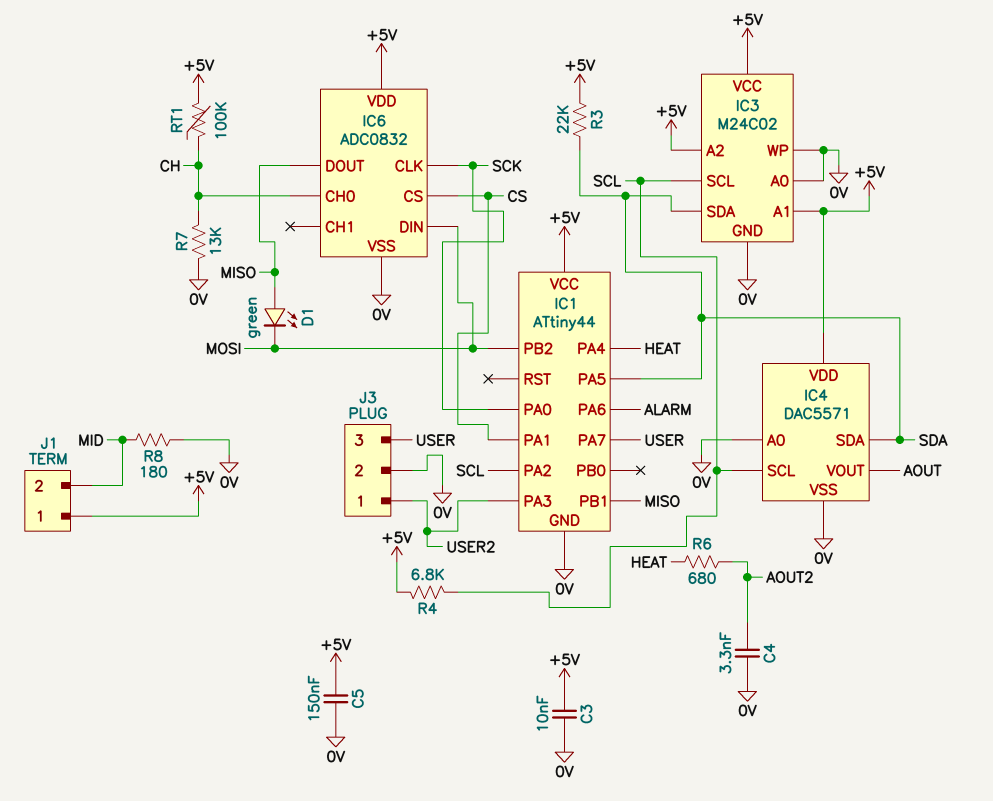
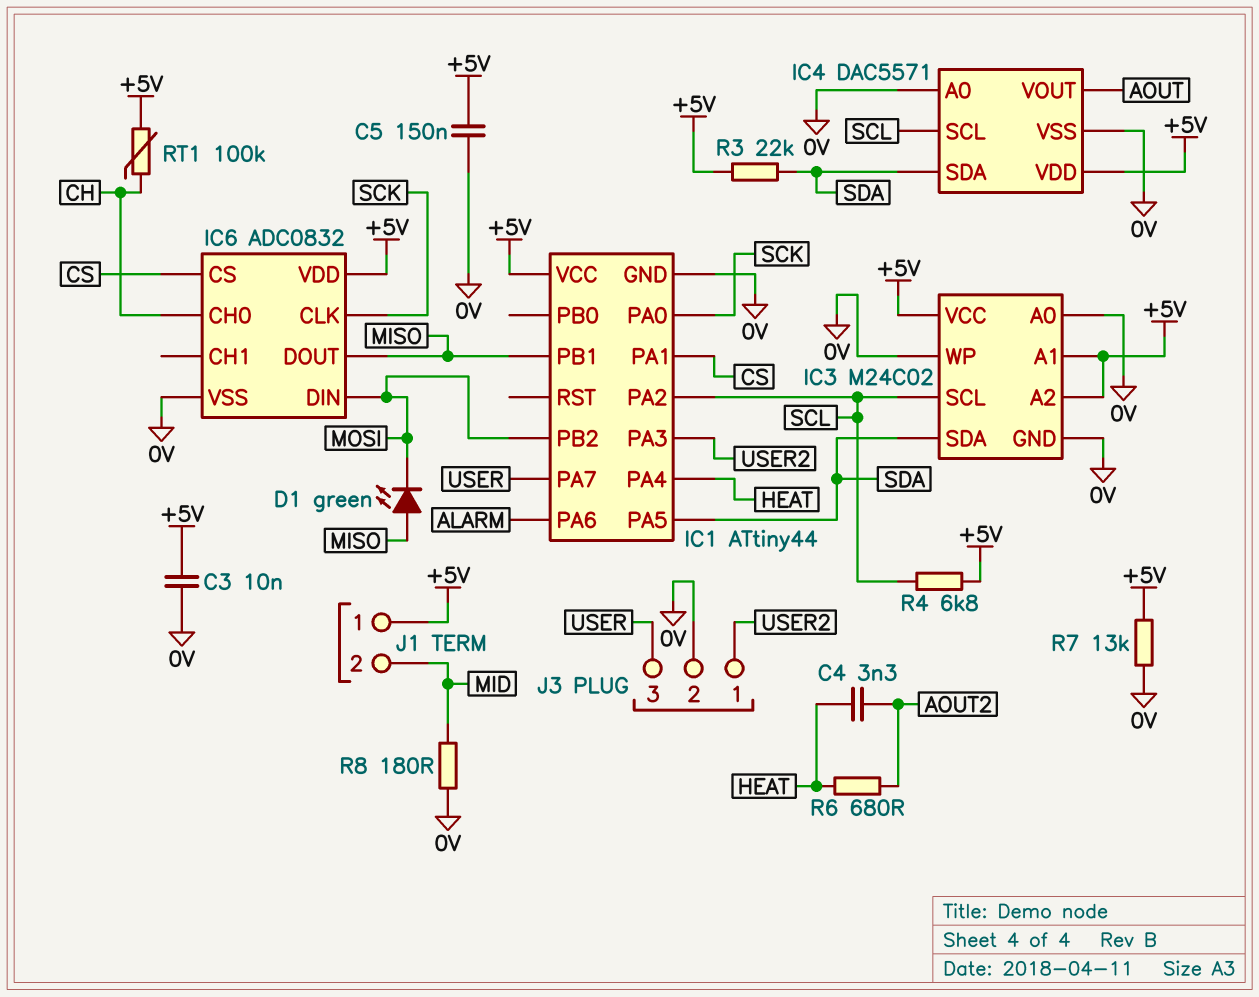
C4: 3.3nF (0V, AOUT2) -> 3.3nF (AOUT2, HEAT)
R7: 13k (0V, CH) -> 13k (+5V, 0V)

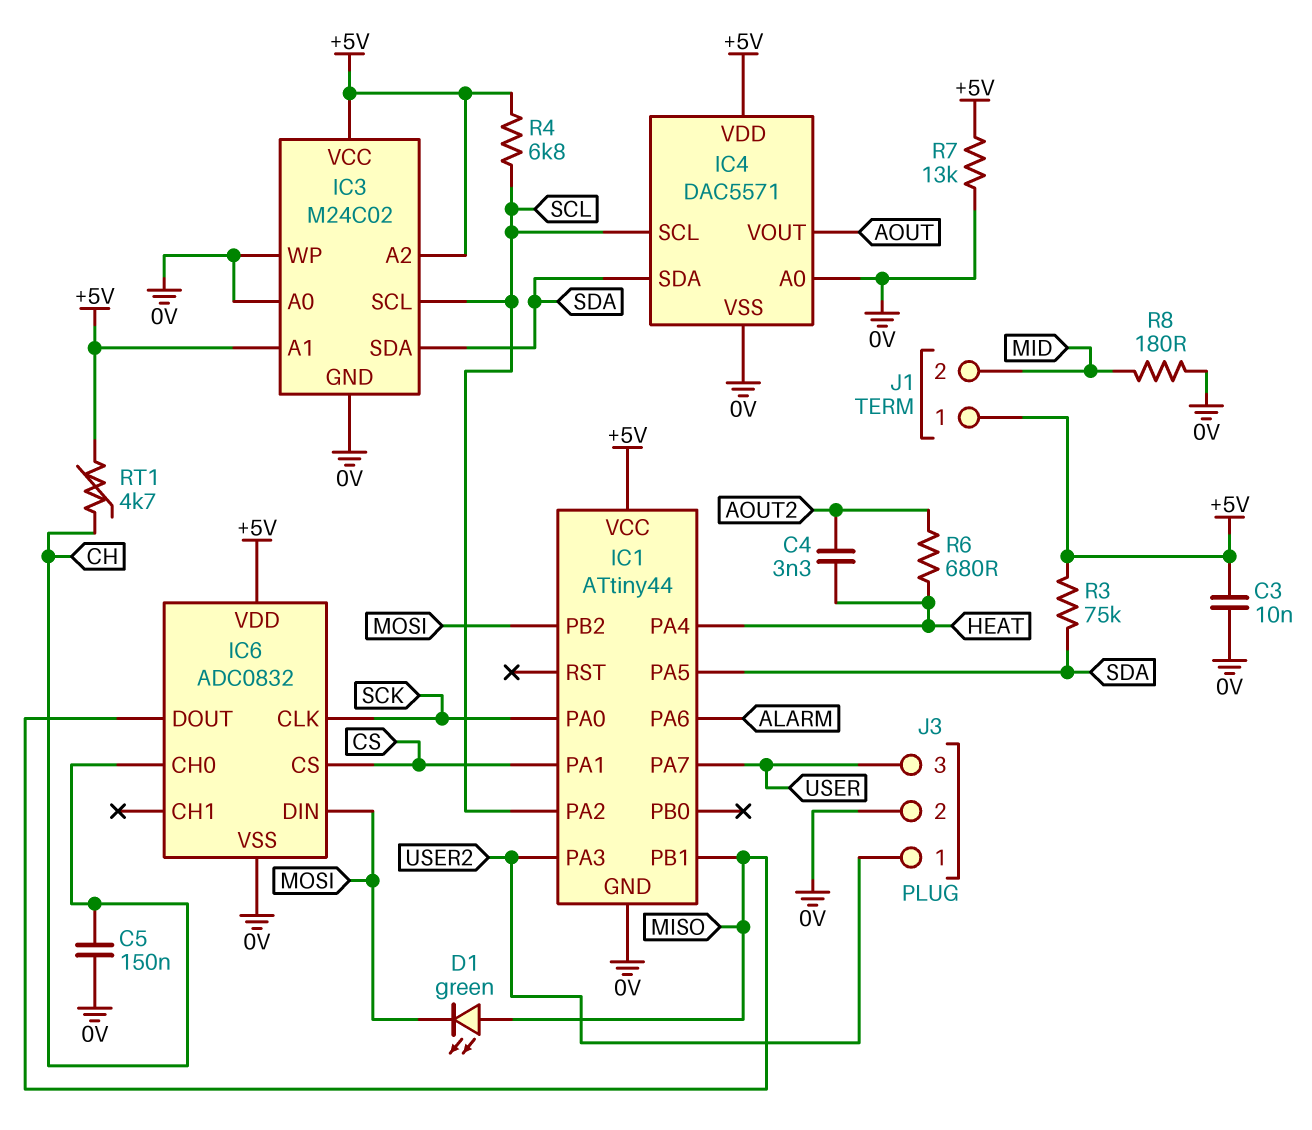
C5: 150nF (+5V, 0V) -> 150nF (0V, CH)
R3: 22k (+5V, SDA) -> 75k (+5V, SDA)
RT1: 100k (+5V, CH) -> 4.7k (+5V, CH)

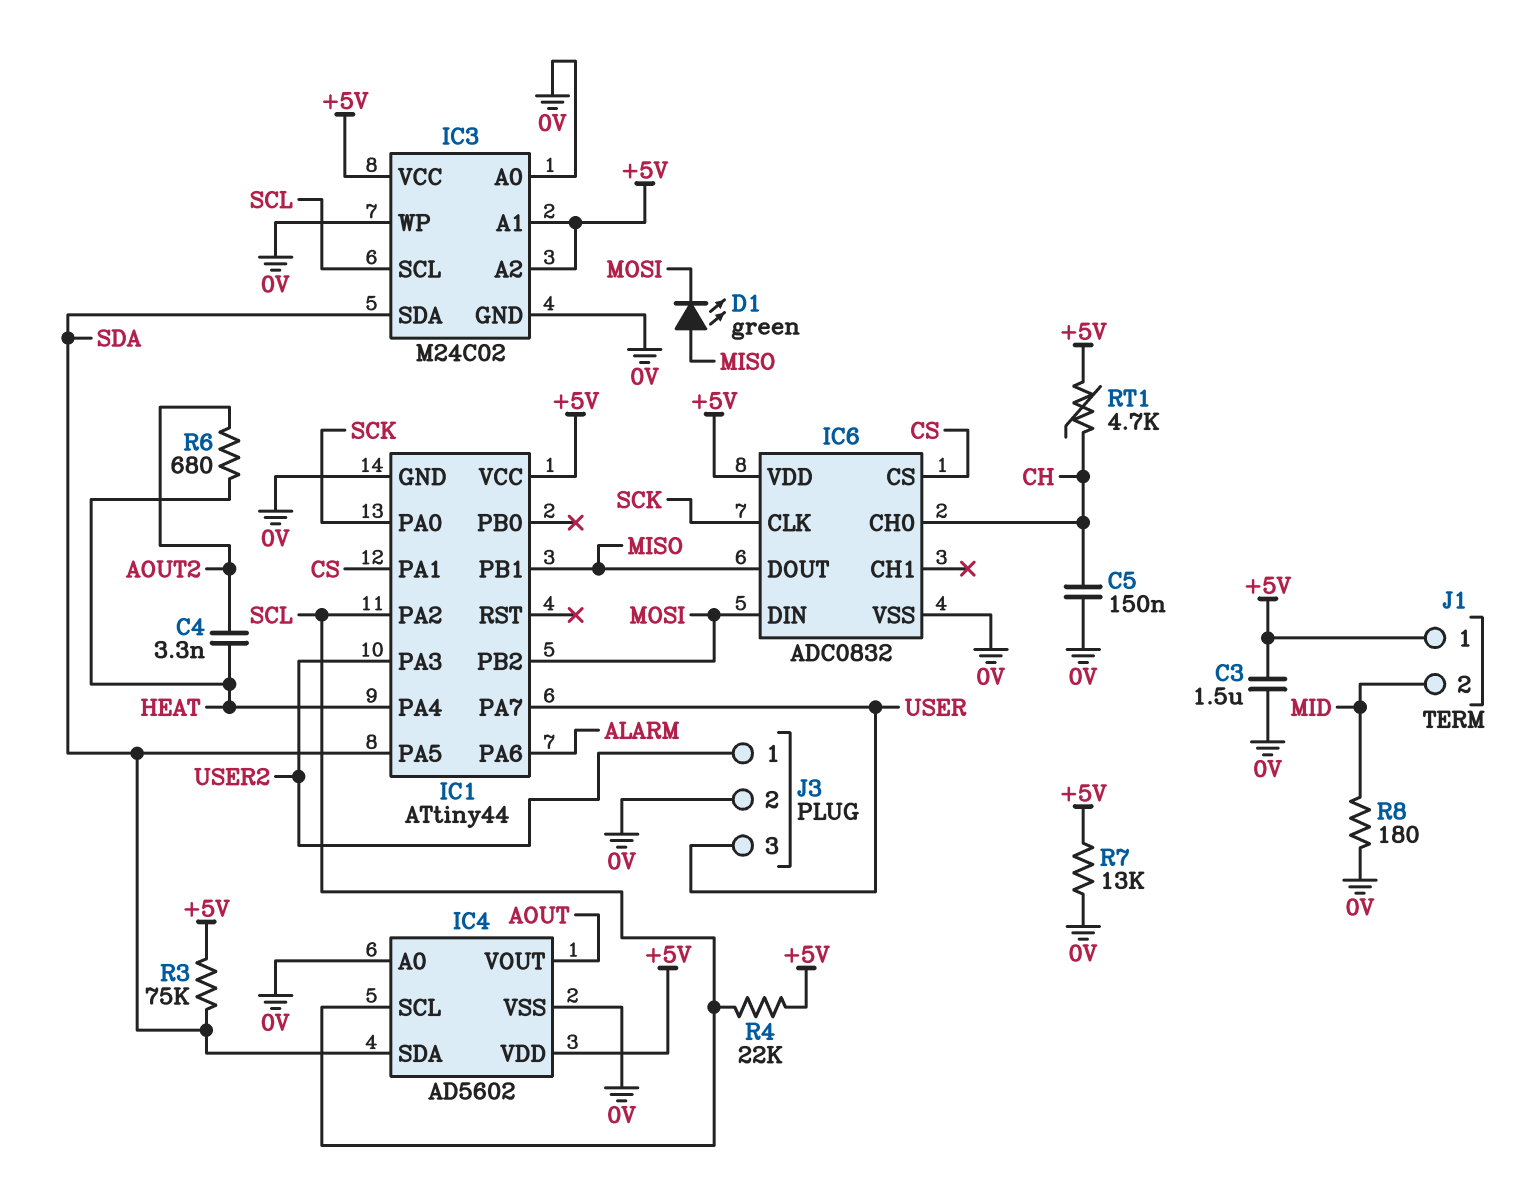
C3: 10nF (+5V, 0V) -> 1.5uF (+5V, 0V)
IC4: DAC5571 -> AD5602
R4: 6.8k (+5V, SCL) -> 22k (+5V, SCL)

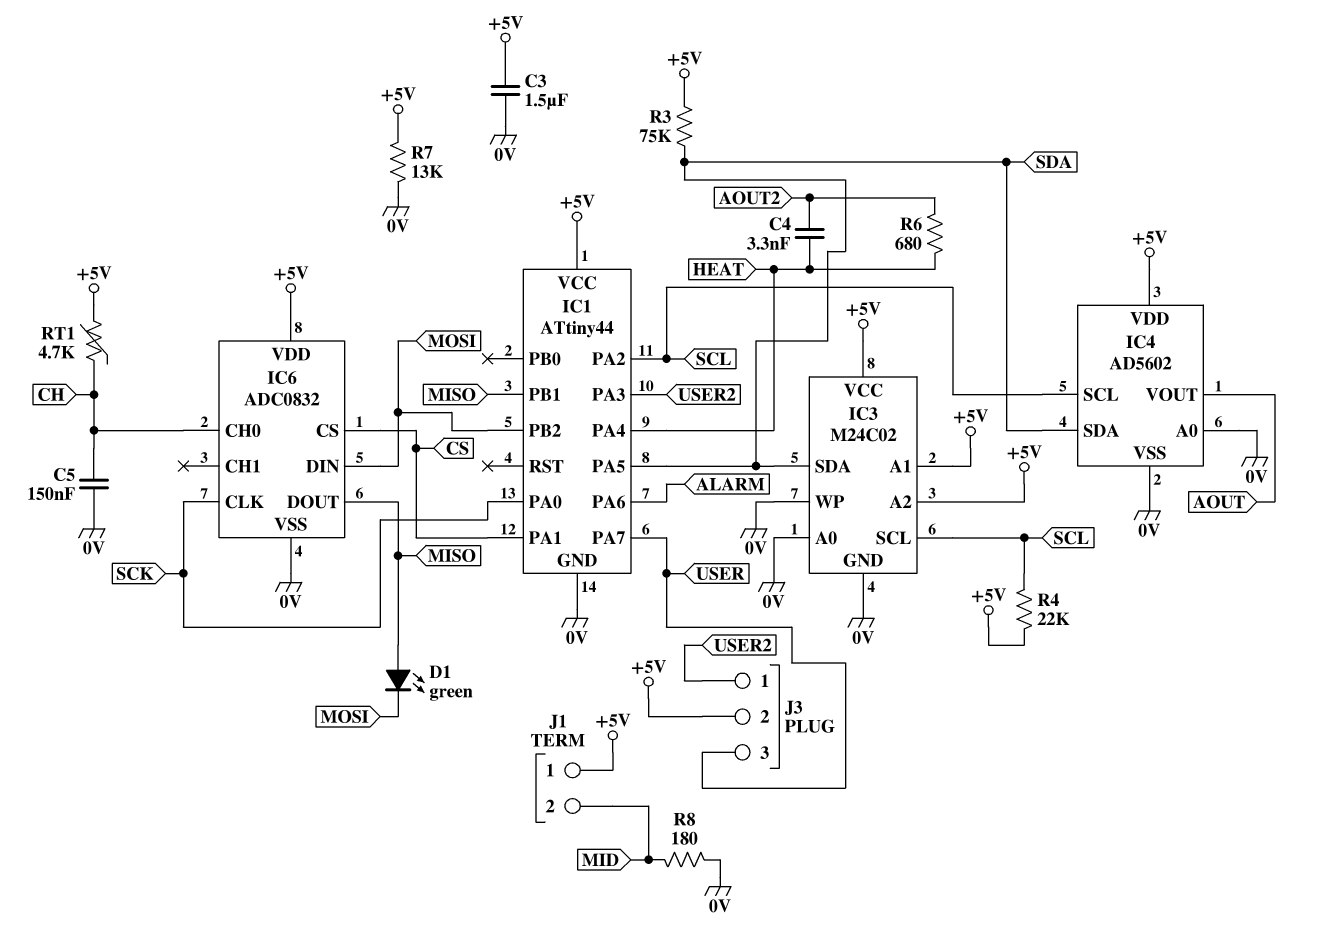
J3 pin 2: 0V -> +5V

